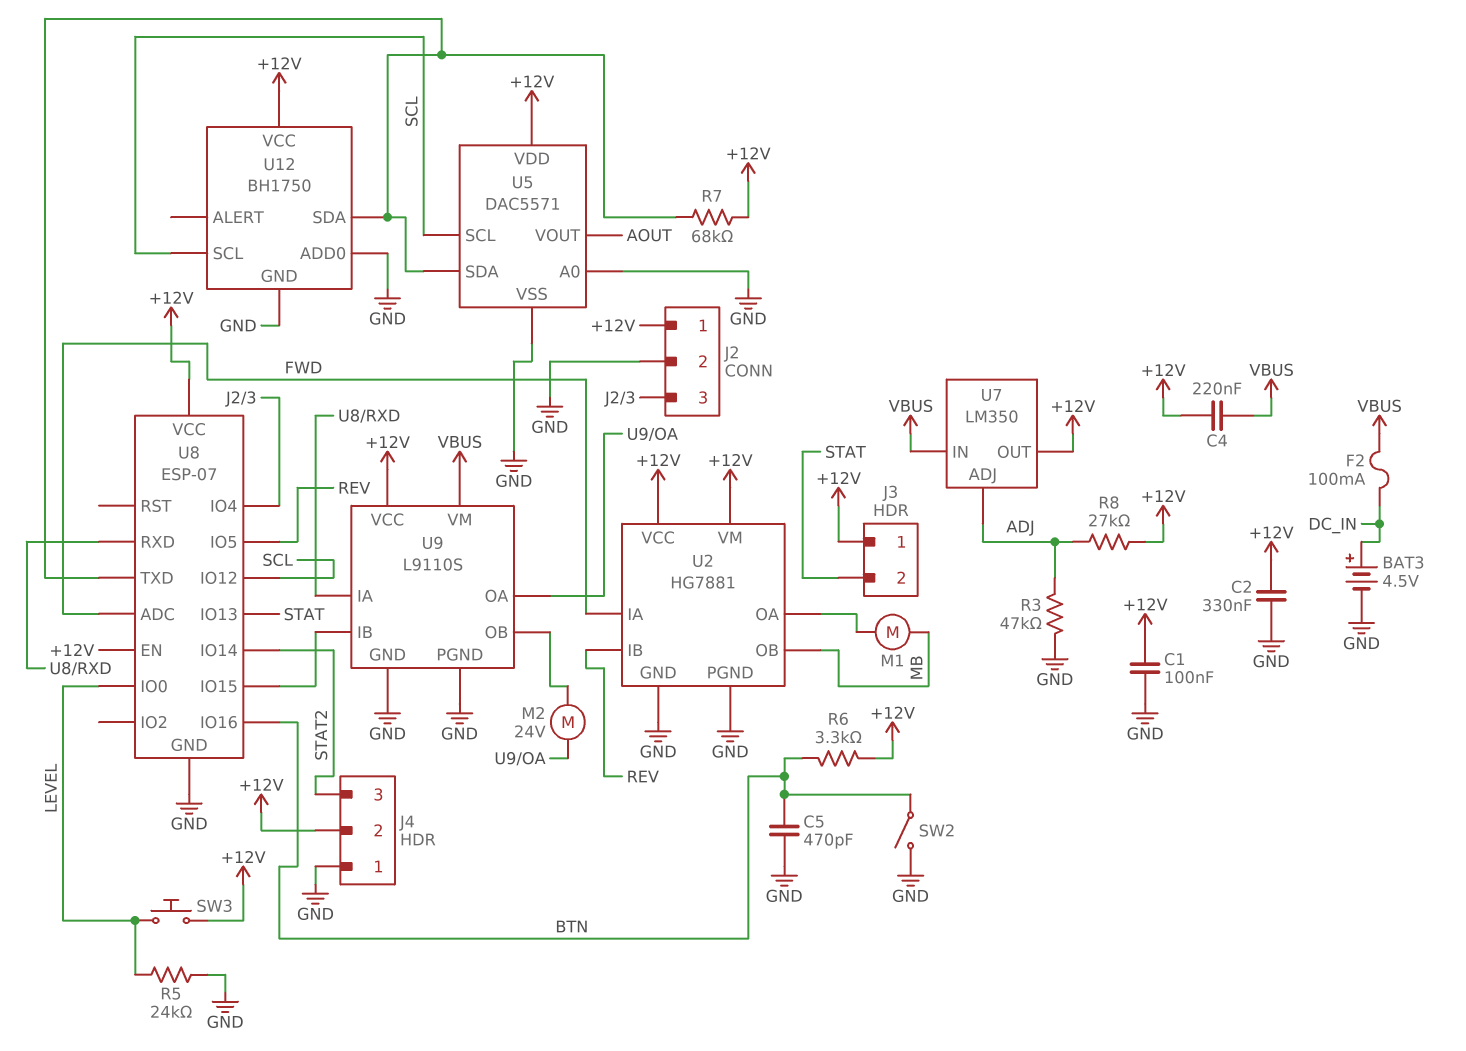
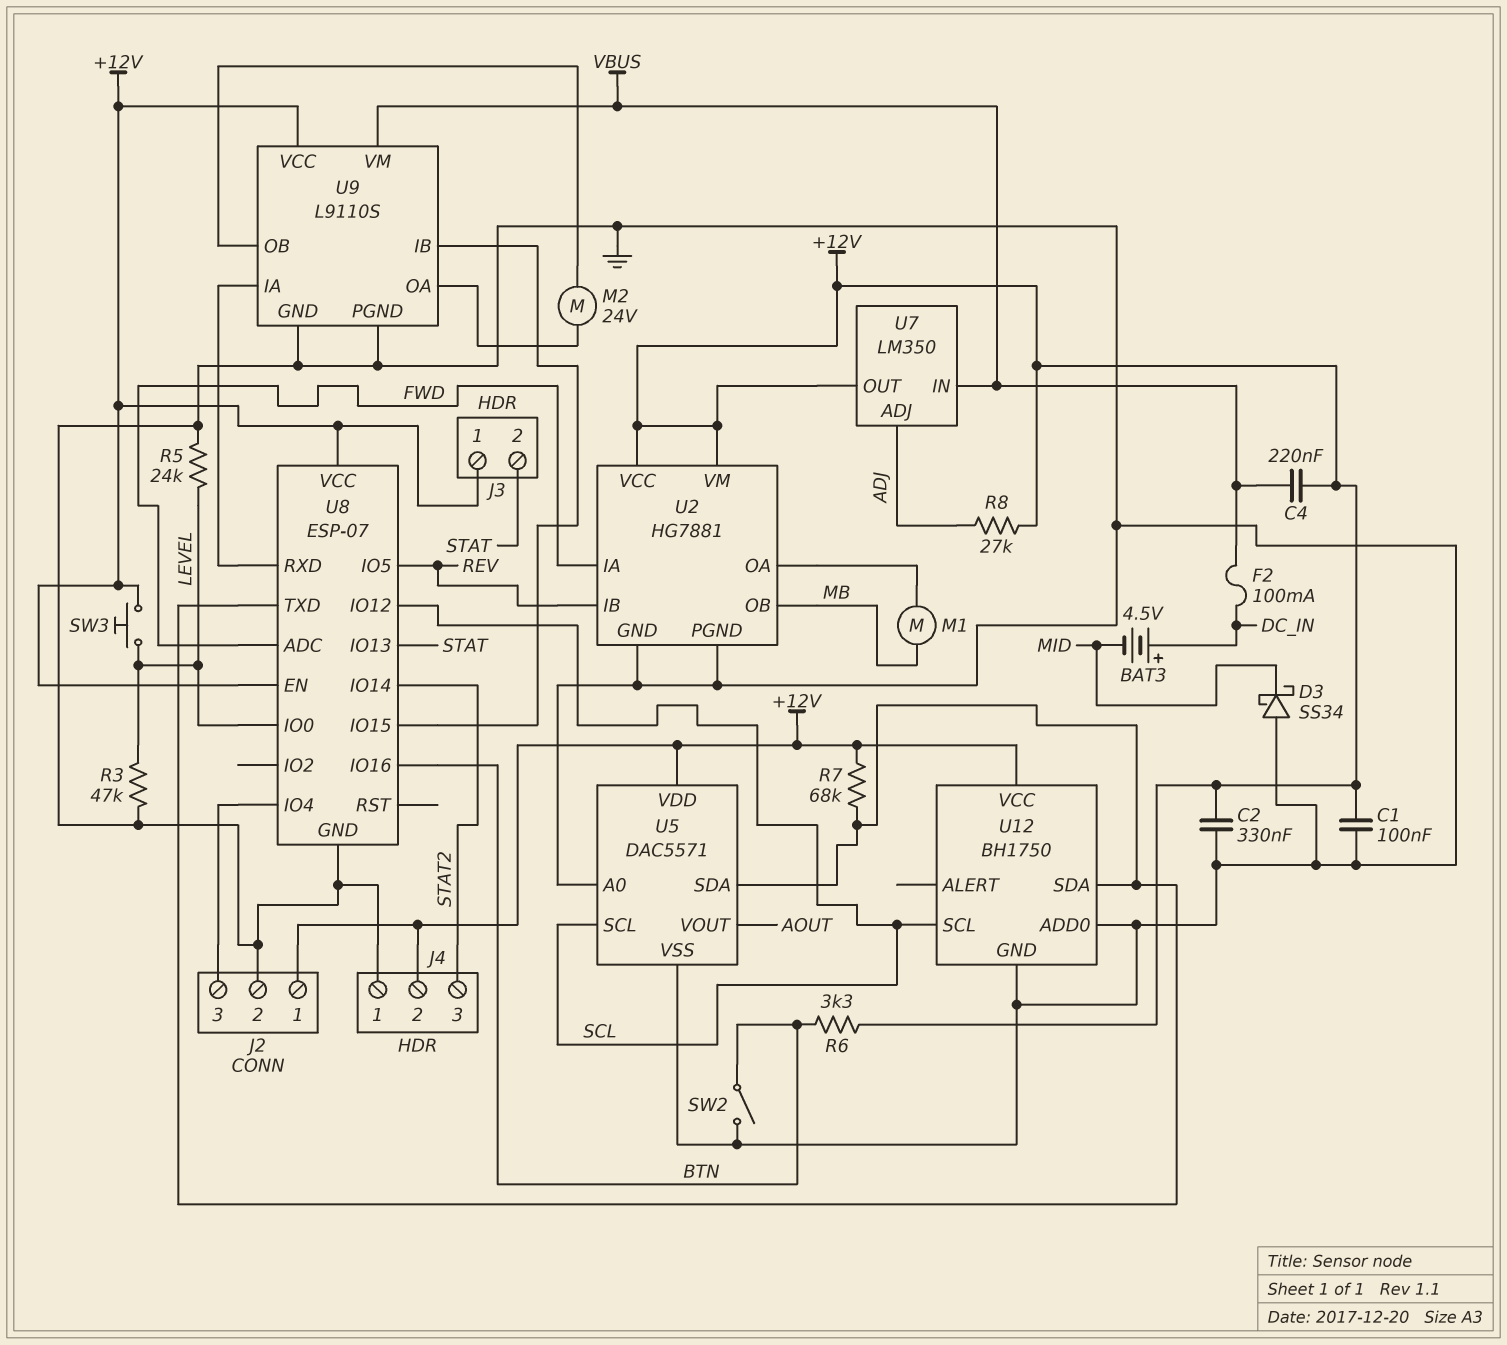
BAT3: 4.5V (plus DC_IN, minus GND) -> 4.5V (plus DC_IN, minus MID)
C5: 470pF (BTN, GND) -> none
D3: none -> schottky SS34 (A GND, K MID)
R3: 47k (ADJ, GND) -> 47k (GND, LEVEL)

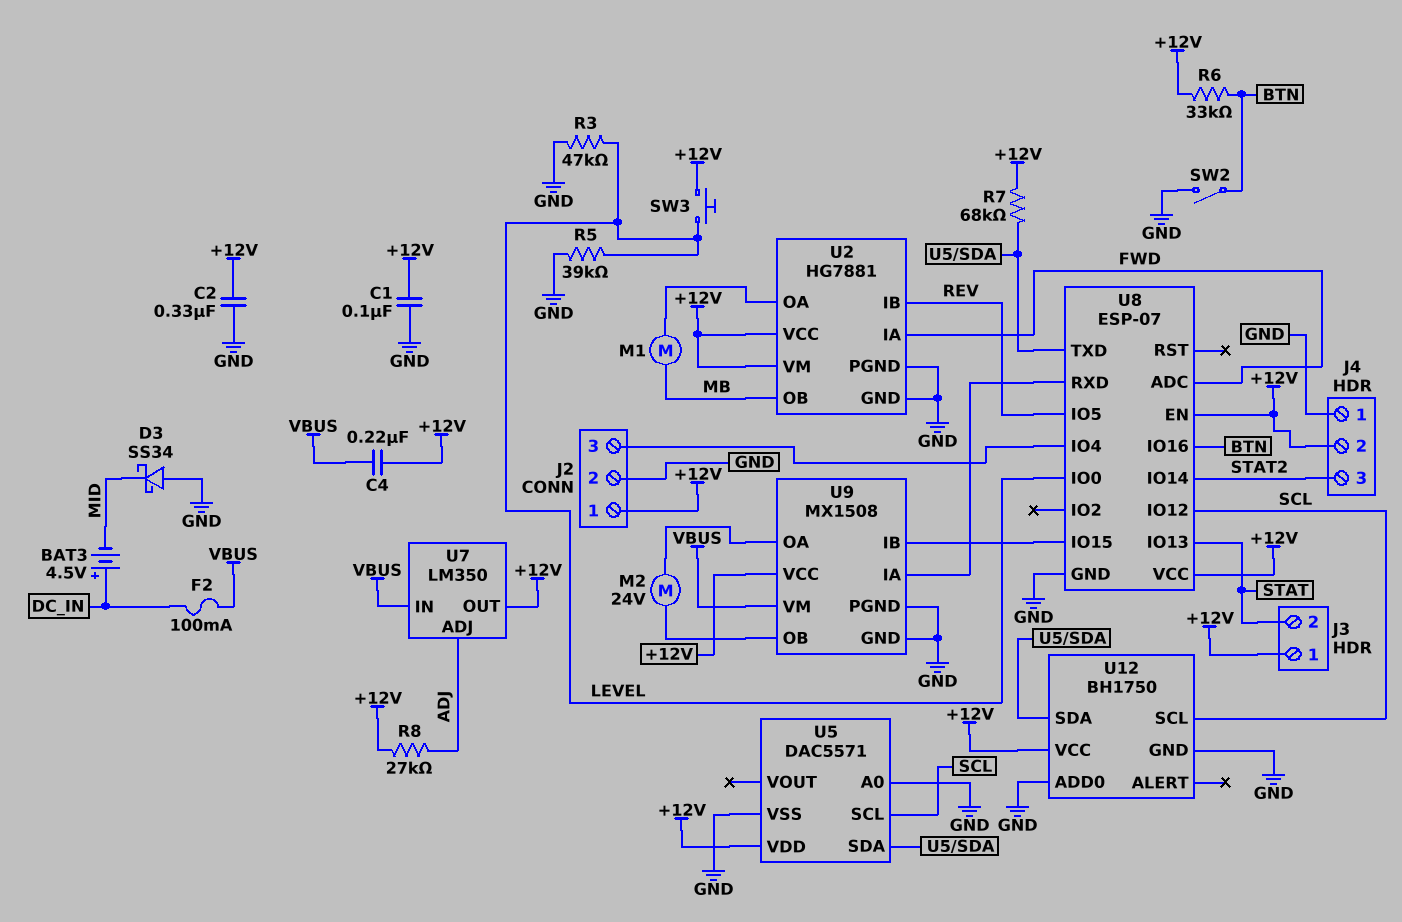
R5: 24k (GND, LEVEL) -> 39k (GND, LEVEL)
R6: 3.3k (+12V, BTN) -> 33k (+12V, BTN)
U5 pin VOUT: AOUT -> none
U9: L9110S -> MX1508

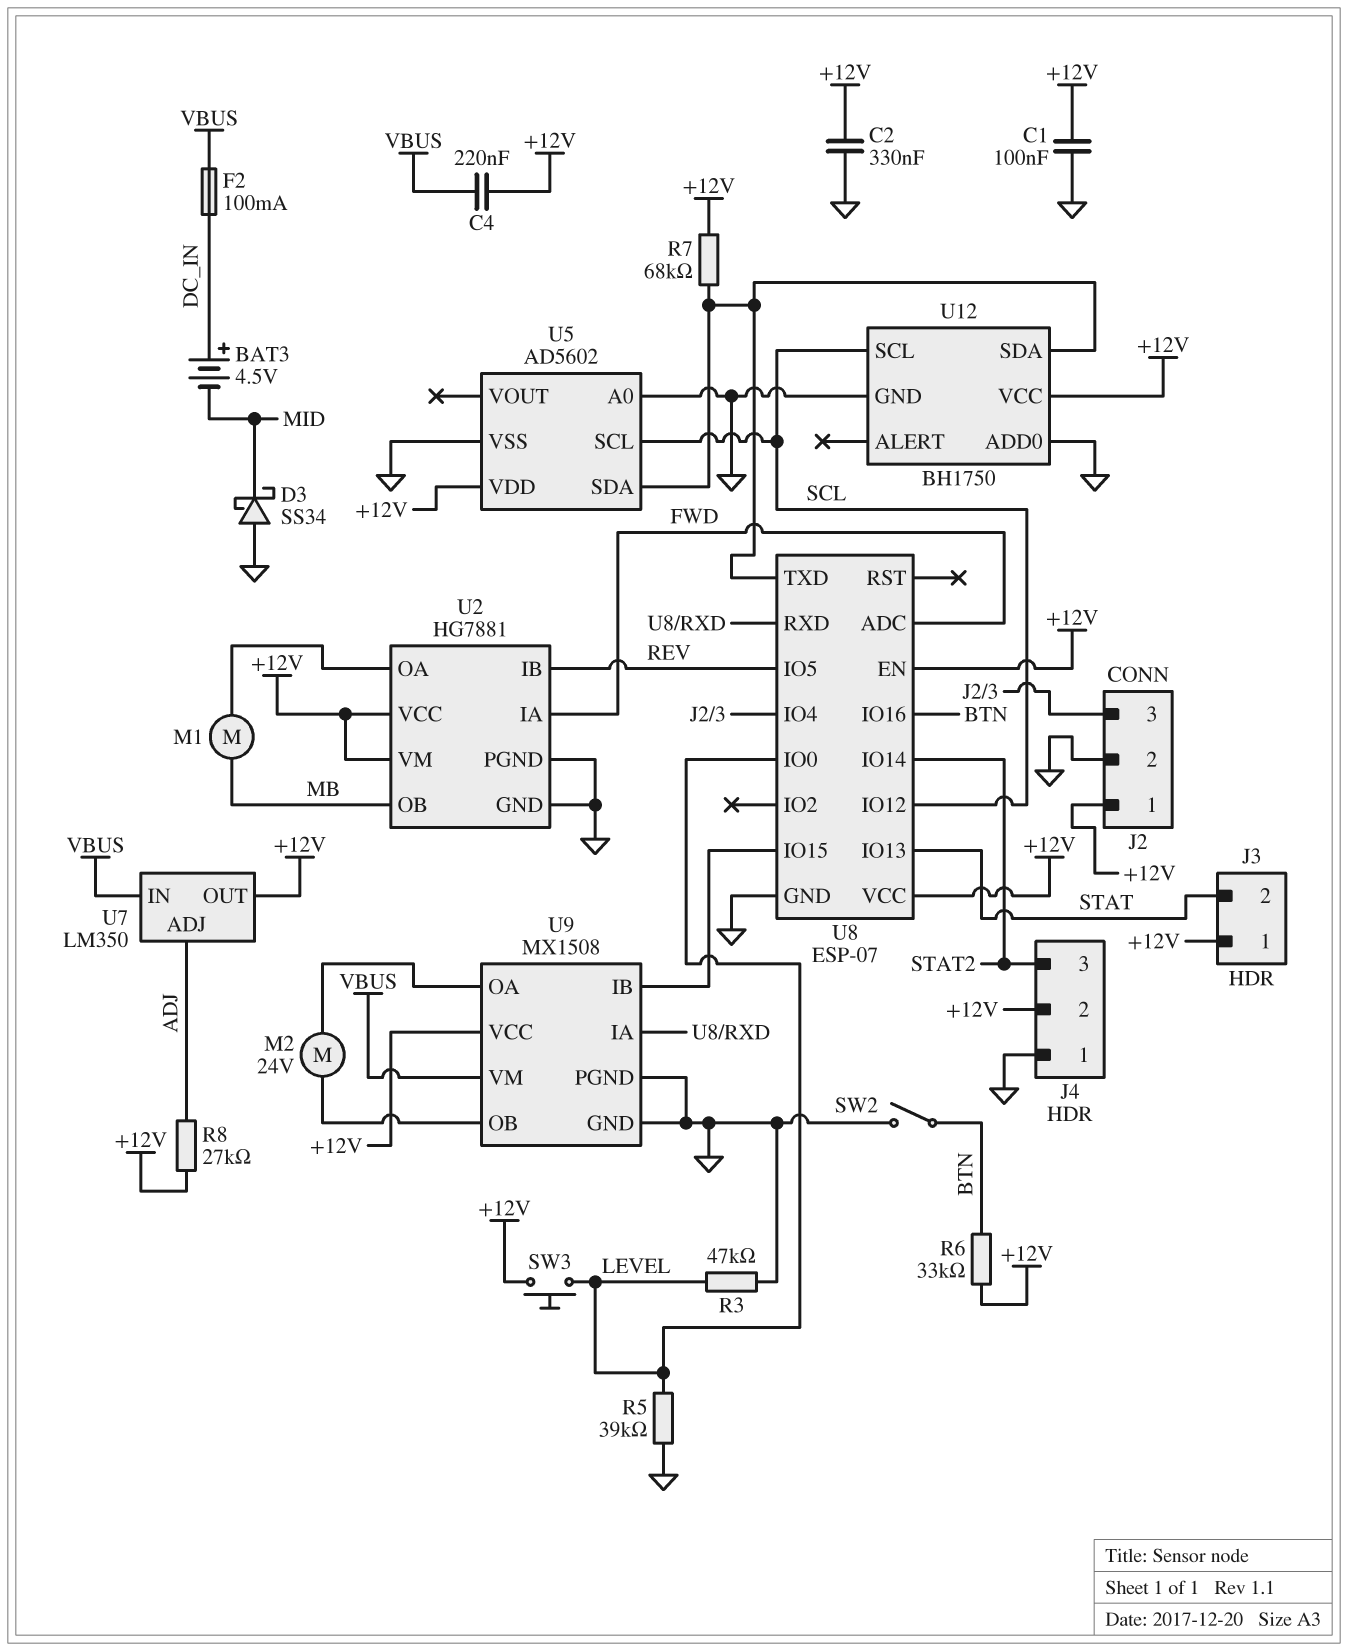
U5: DAC5571 -> AD5602

